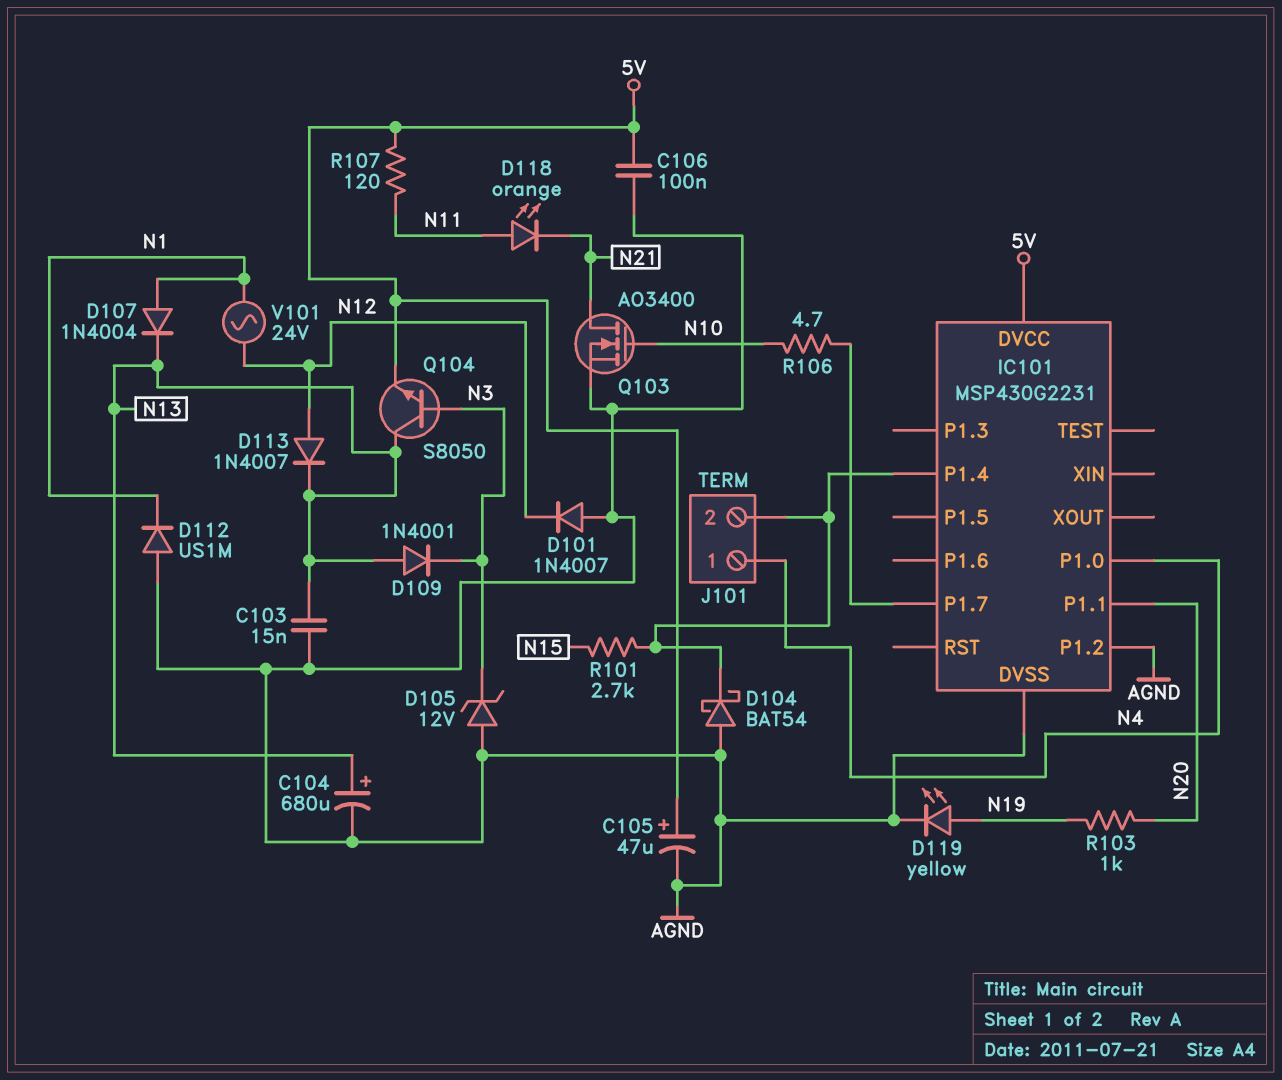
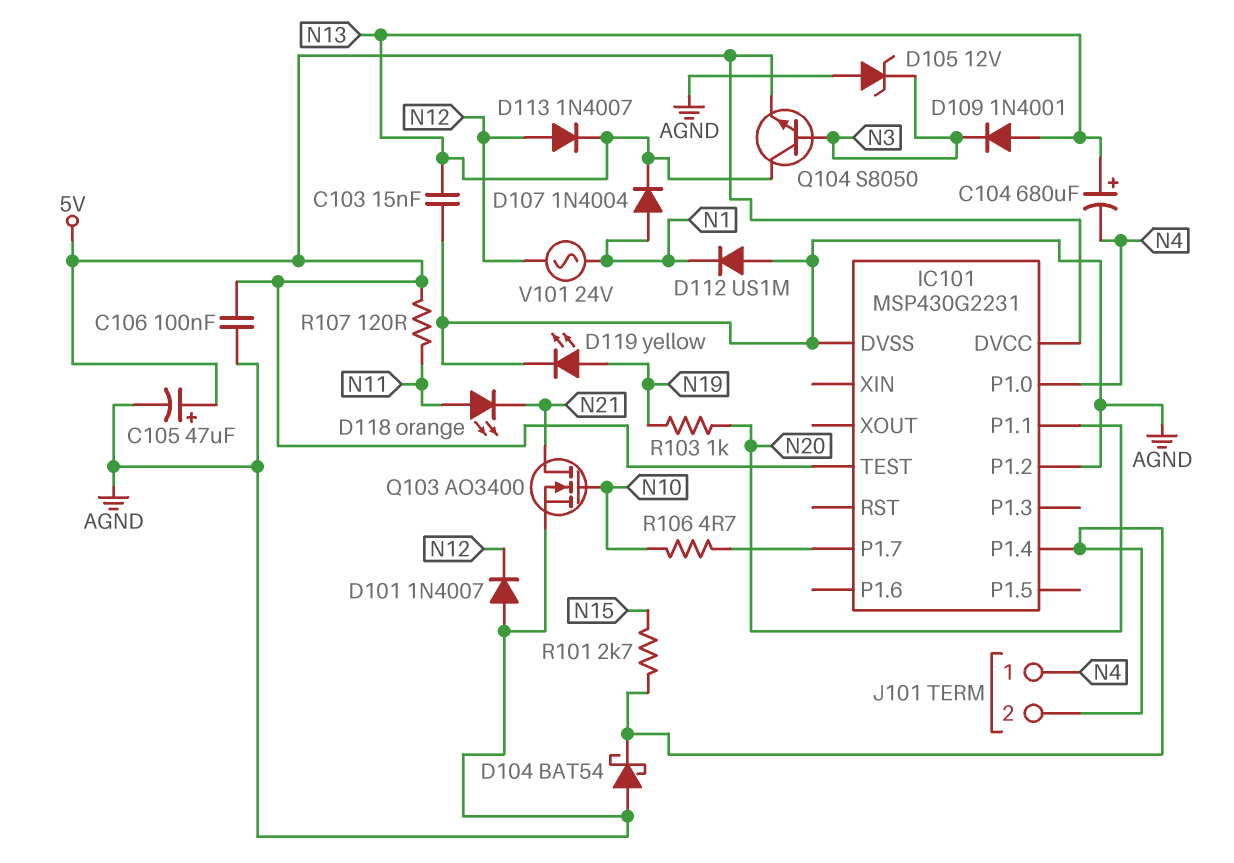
C104: 680uF (plus N13, minus AGND) -> 680uF (plus N13, minus N4)
IC101 pin TEST: none -> 5V

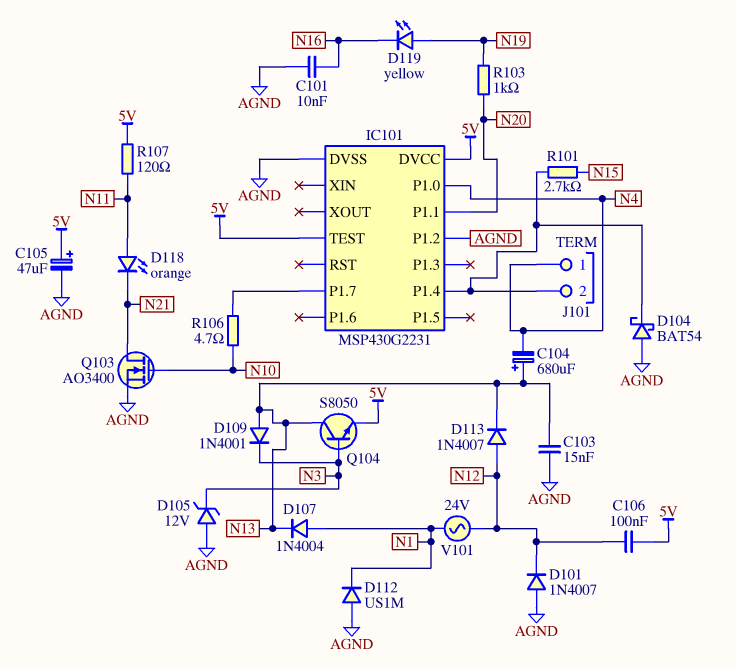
C101: none -> 10nF (AGND, N16)
C106: 100nF (5V, AGND) -> 100nF (5V, N12)
D119: LED yellow (A N19, K AGND) -> LED yellow (A N19, K N16)

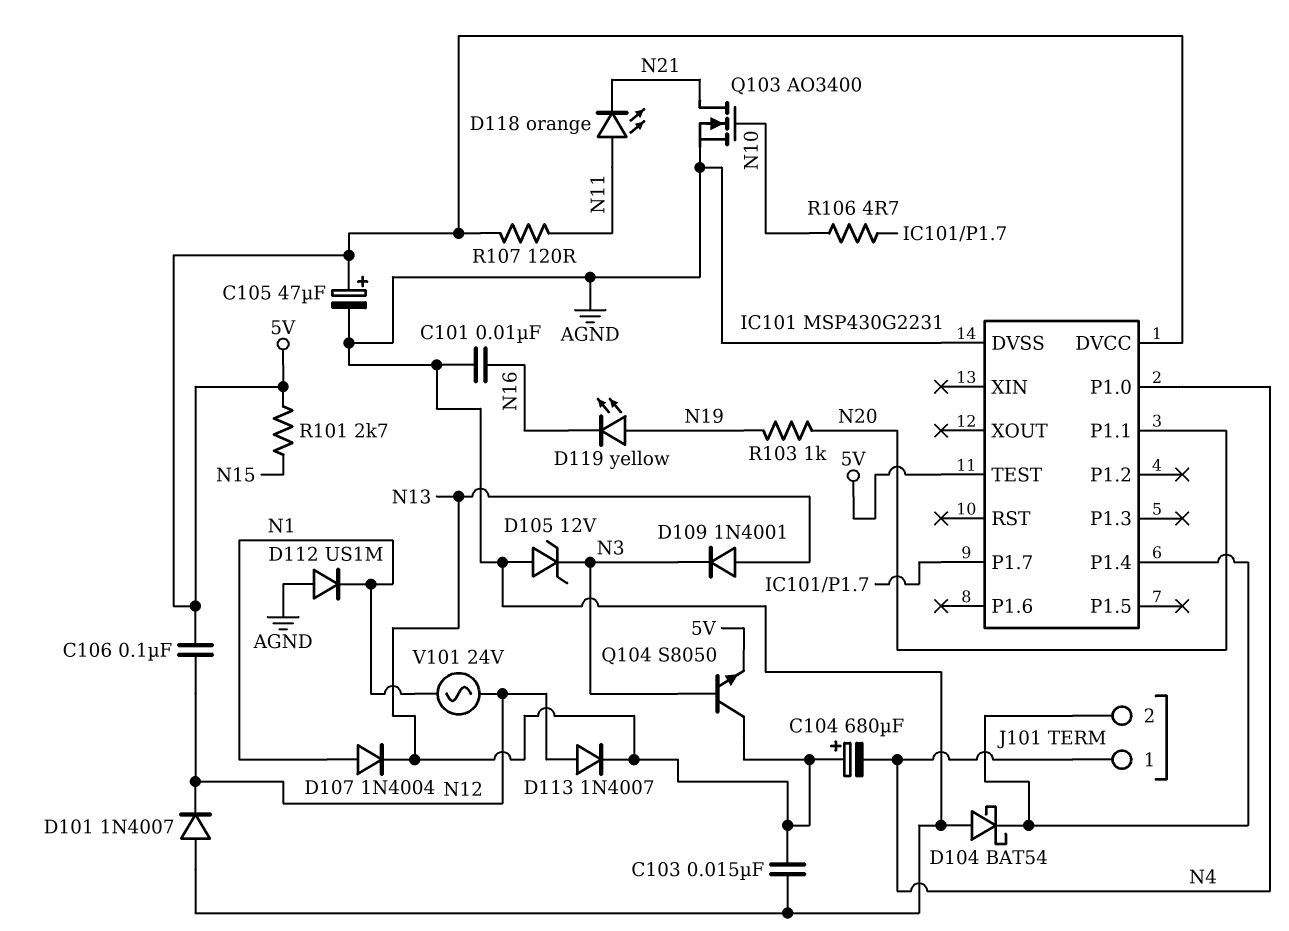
IC101 pin P1.2: AGND -> none
R101: 2.7k (IC101/P1.4, N15) -> 2.7k (5V, N15)

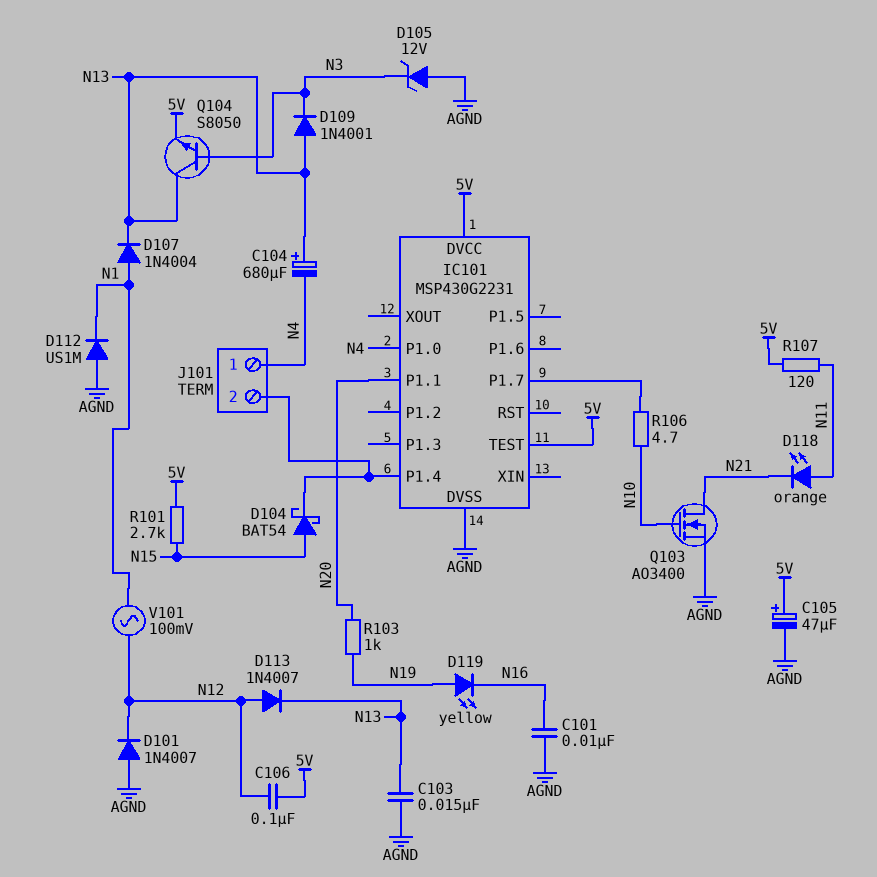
D104: schottky BAT54 (A AGND, K IC101/P1.4) -> schottky BAT54 (A N15, K IC101/P1.4)
V101: AC 24V (N1, N12) -> AC 100mV (N1, N12)

